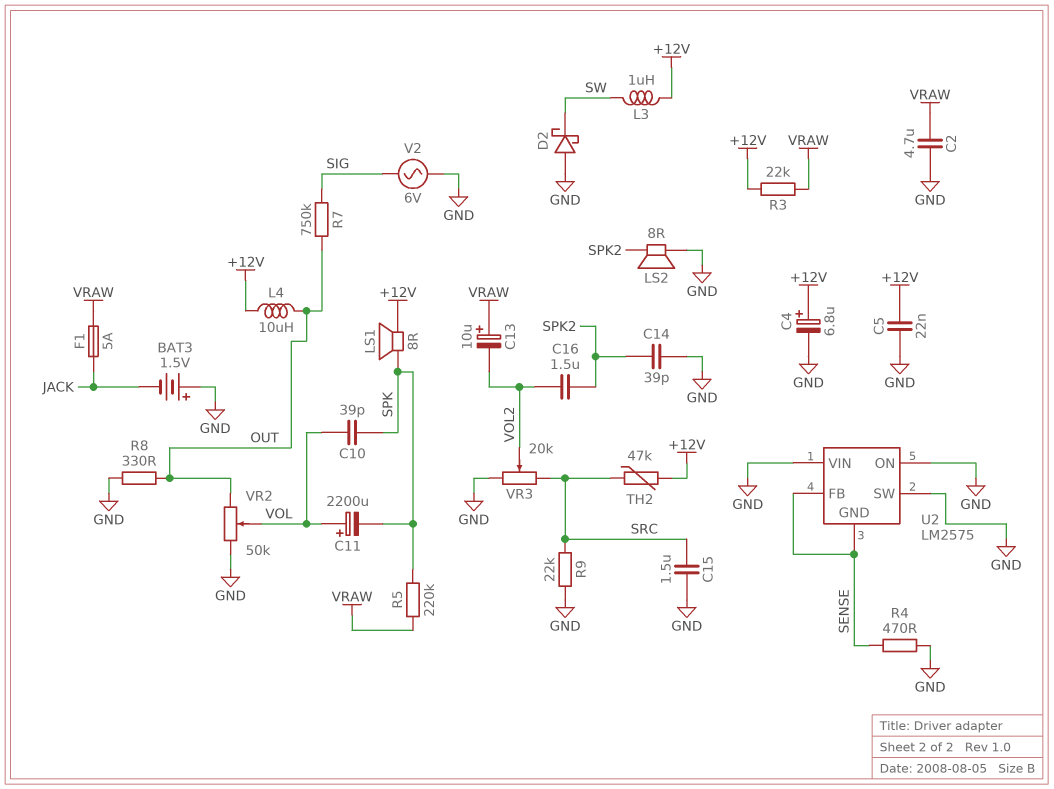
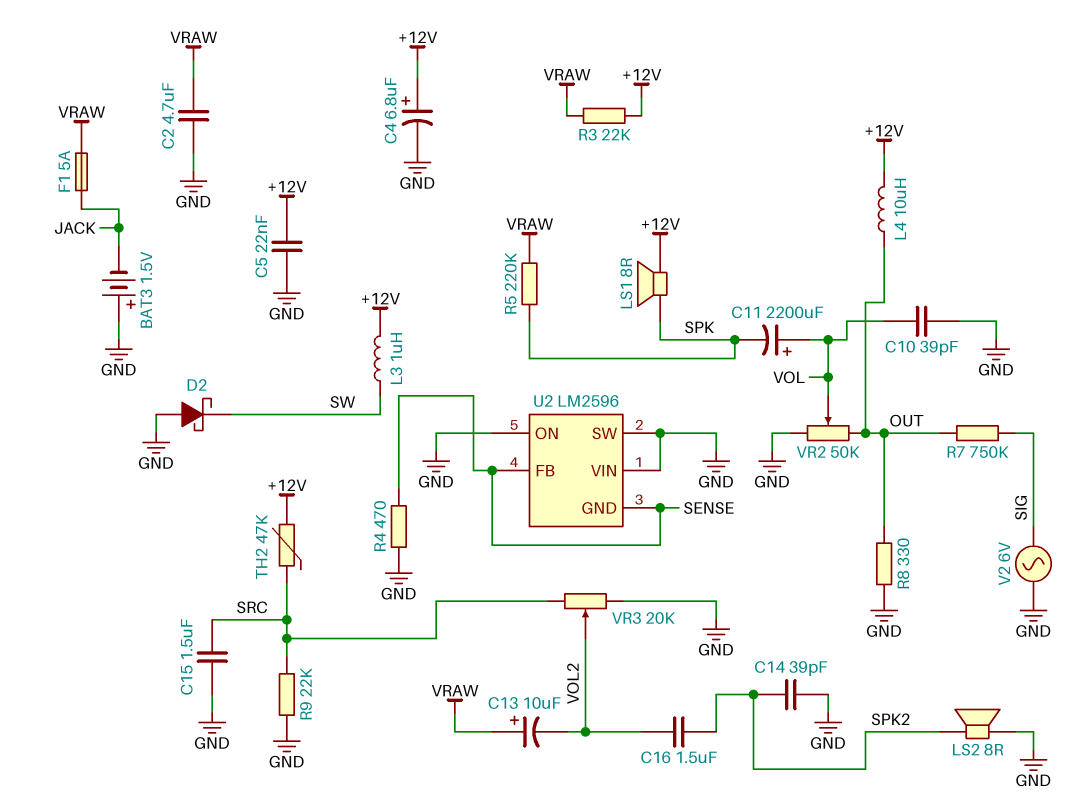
C10: 39pF (SPK, VOL) -> 39pF (GND, VOL)
U2: LM2575 -> LM2596

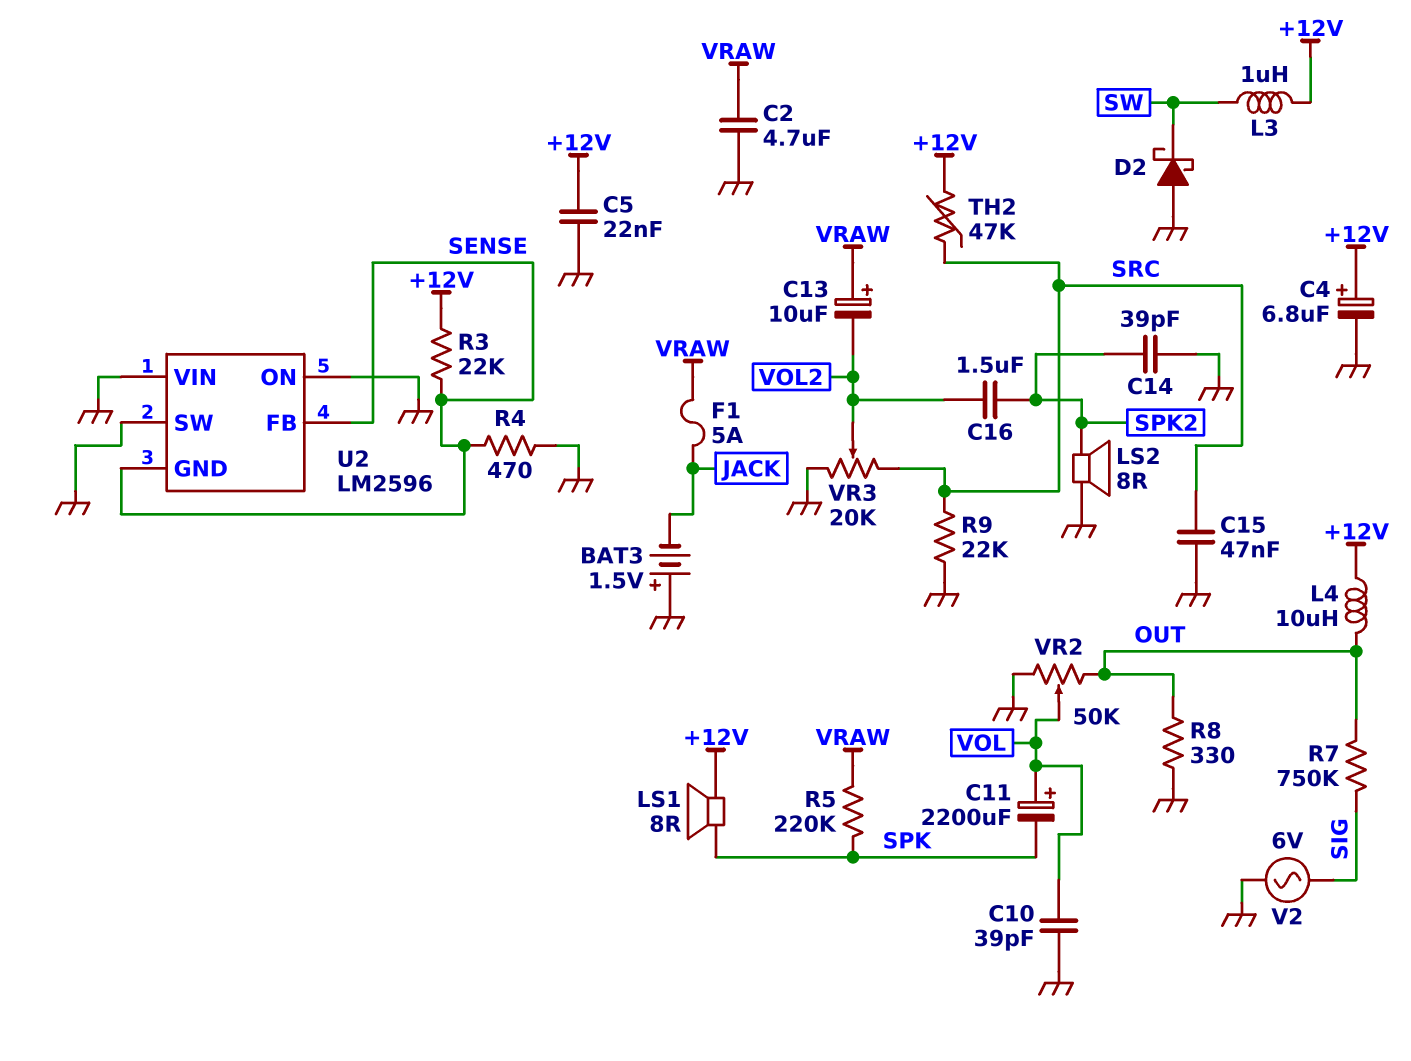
C15: 1.5uF (GND, SRC) -> 47nF (GND, SRC)
R3: 22k (+12V, VRAW) -> 22k (+12V, SENSE)

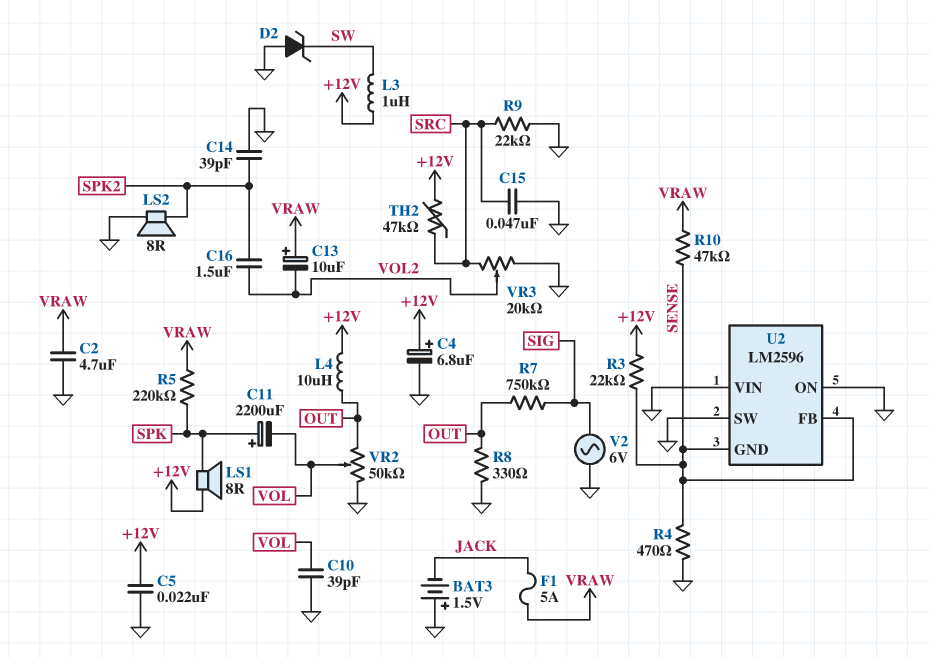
C11: 2200uF (plus VOL, minus SPK) -> 2200uF (plus SPK, minus VOL)
D2: schottky (A GND, K SW) -> zener (A GND, K SW)
R10: none -> 47k (SENSE, VRAW)

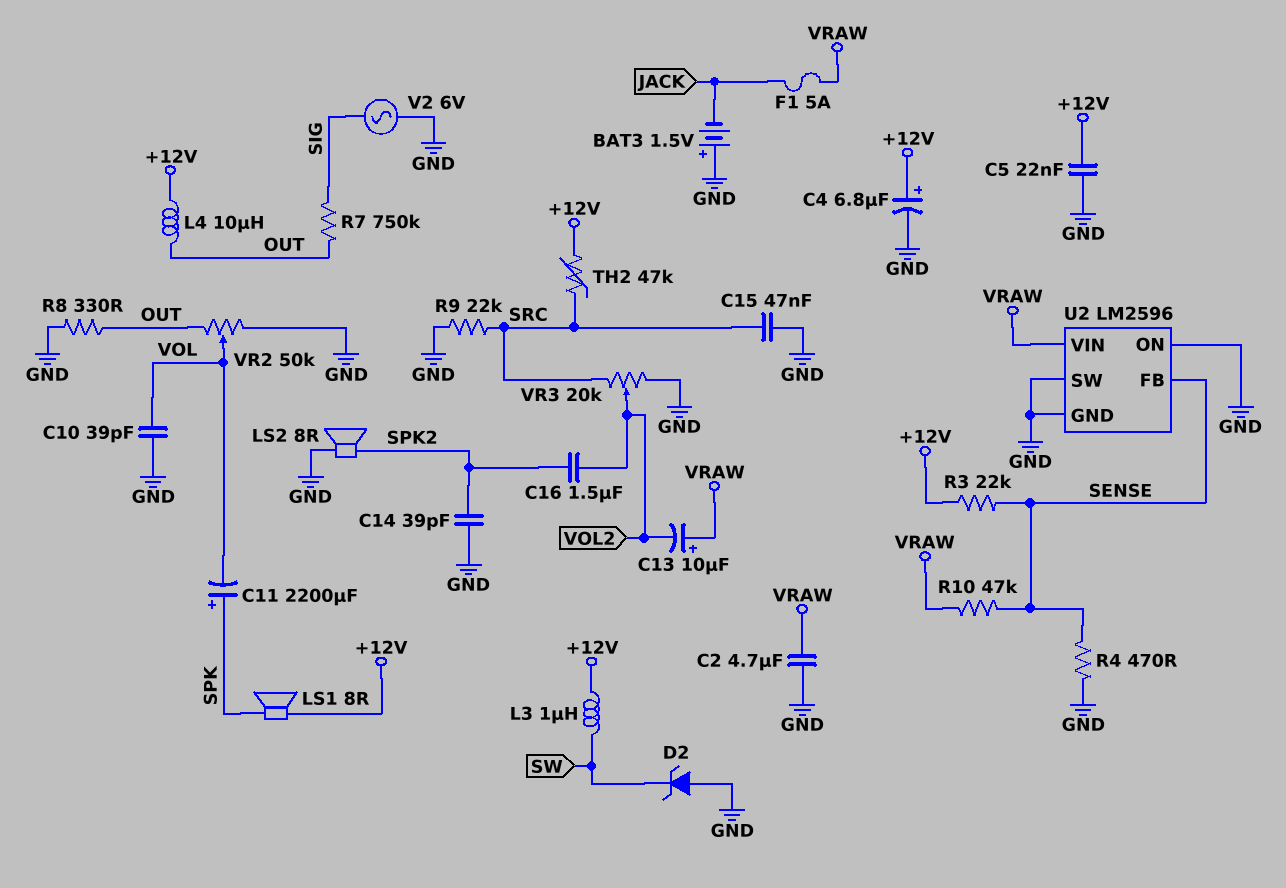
R5: 220k (SPK, VRAW) -> none
U2 pin GND: SENSE -> GND
U2 pin VIN: GND -> VRAW

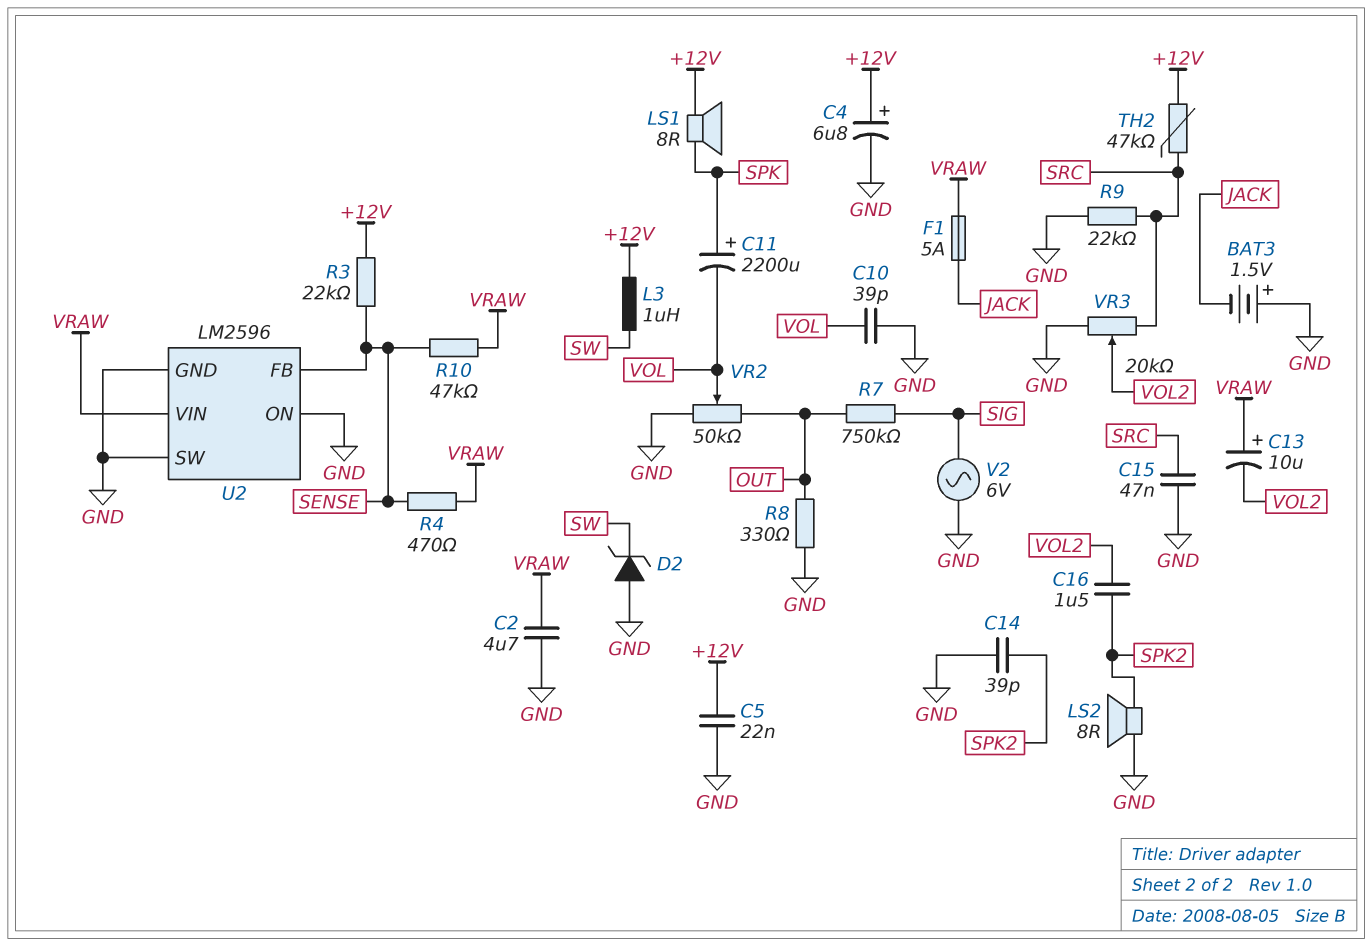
L4: 10uH (+12V, OUT) -> none
R4: 470 (GND, SENSE) -> 470 (SENSE, VRAW)

